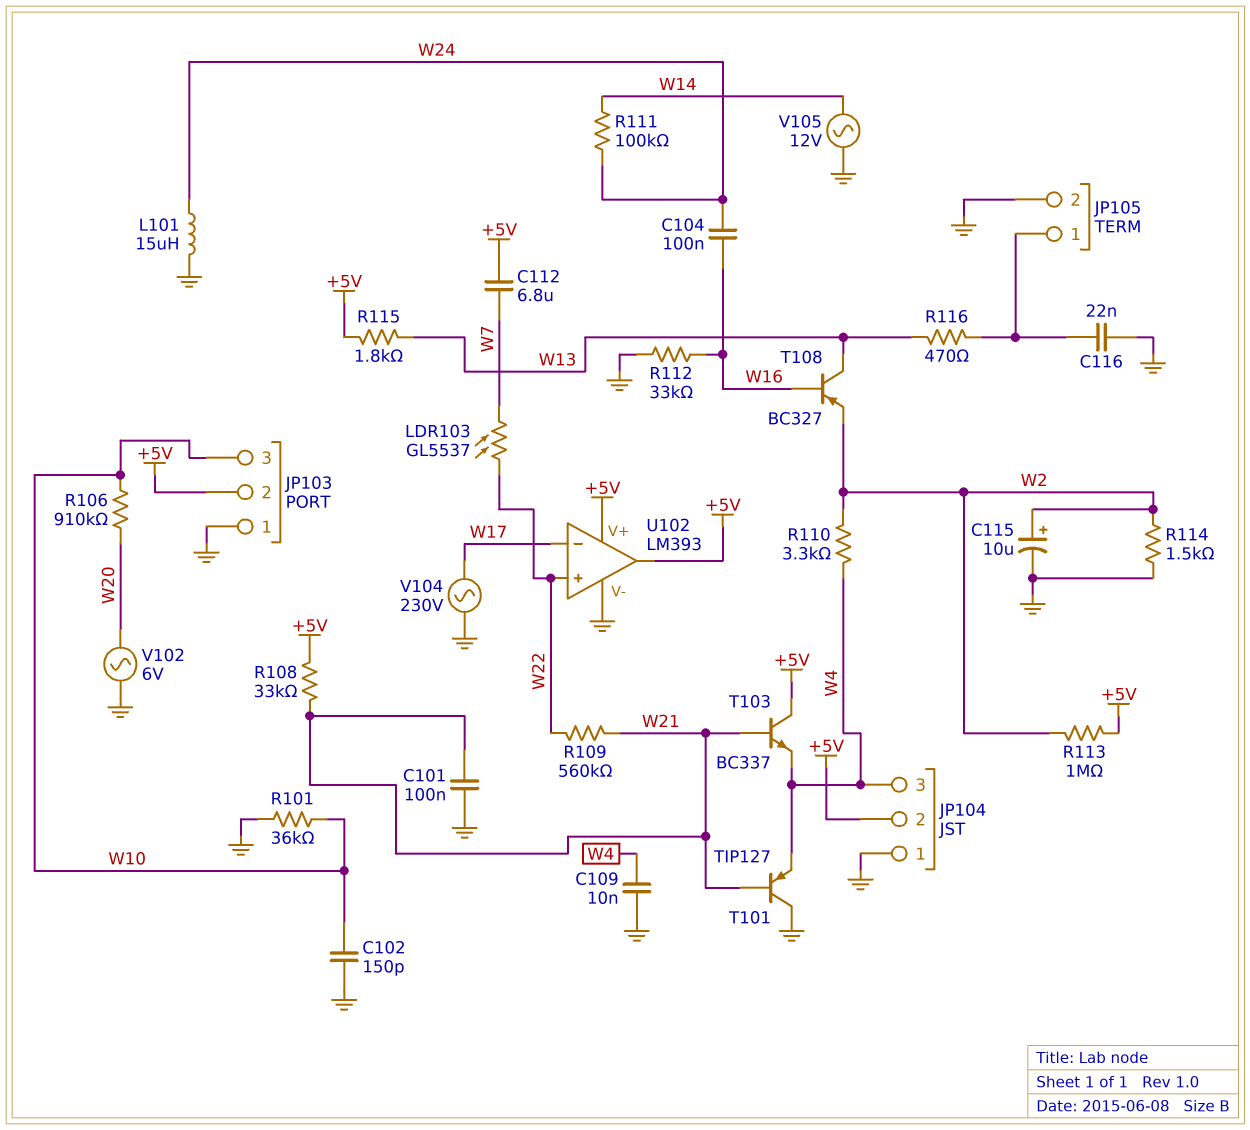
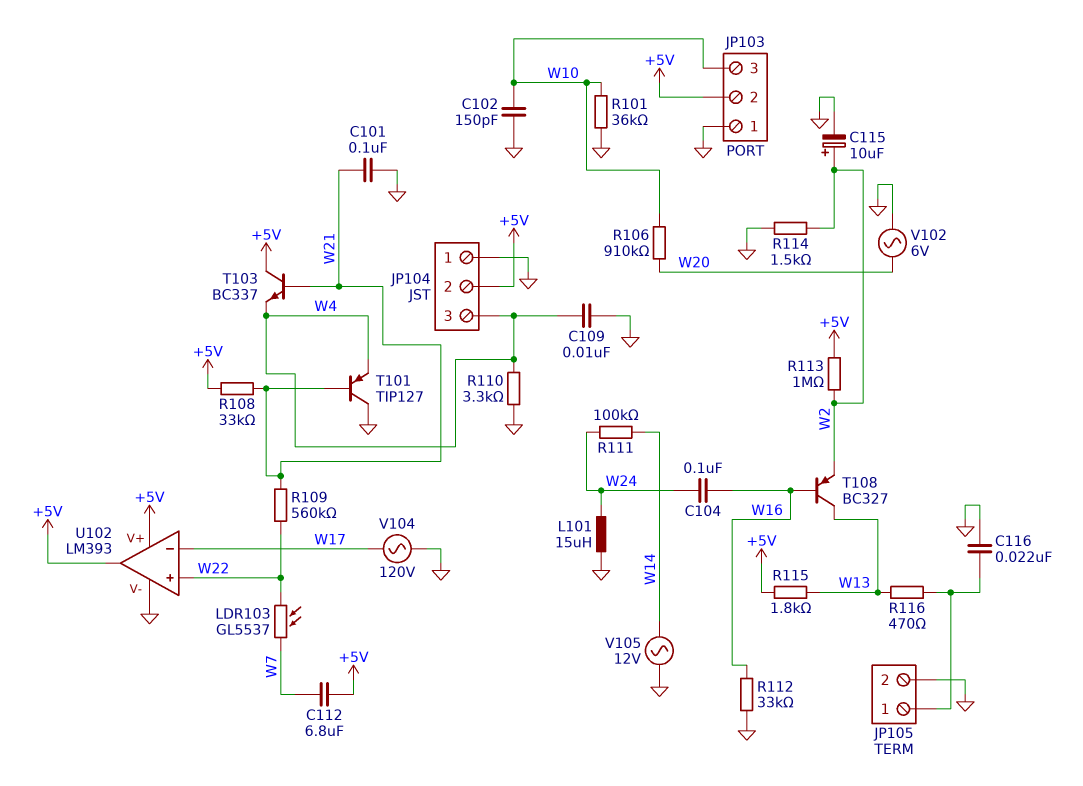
R110: 3.3k (W2, W4) -> 3.3k (GND, W4)
V104: AC 230V (GND, W17) -> AC 120V (GND, W17)

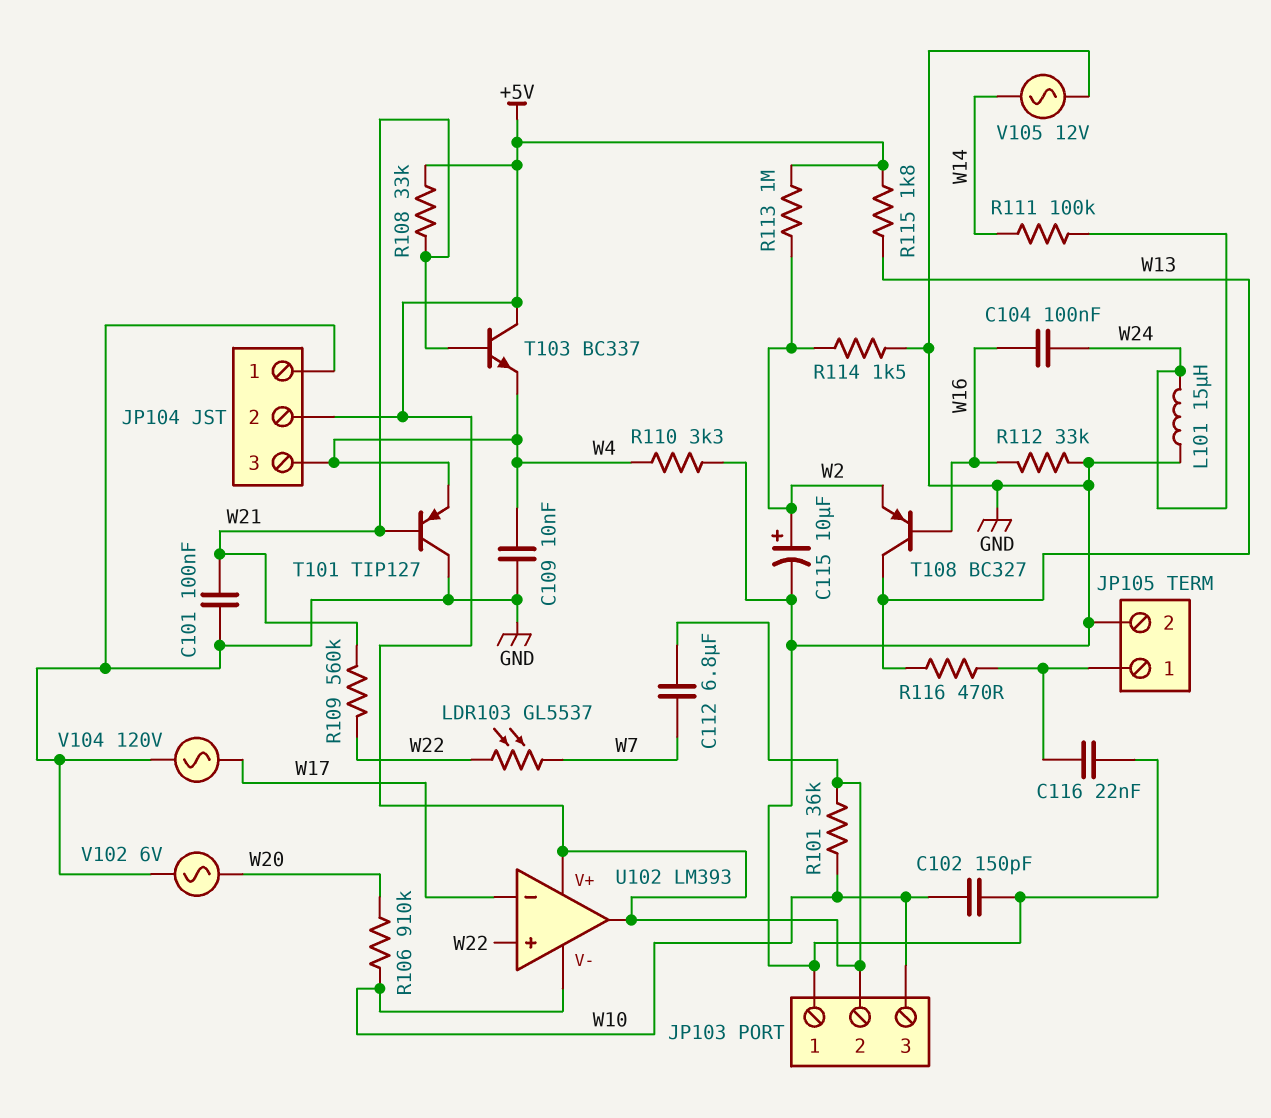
R101: 36k (GND, W10) -> 36k (+5V, W10)
U102 pin V-: GND -> W10

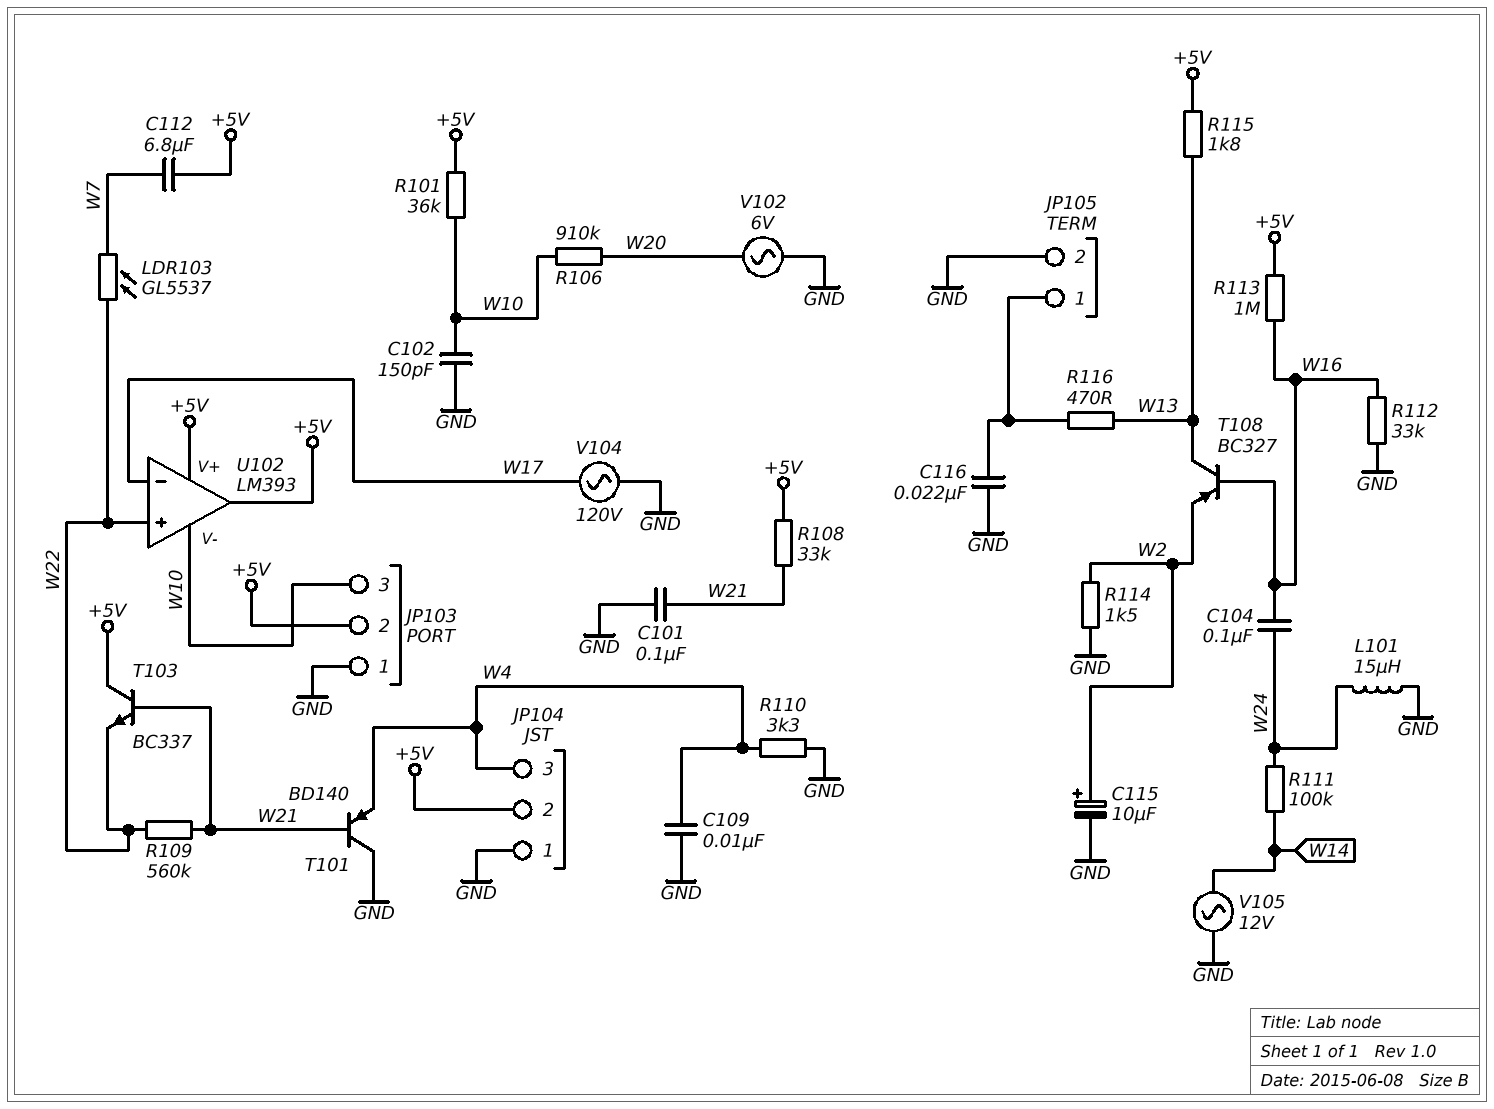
R113: 1M (+5V, W2) -> 1M (+5V, W16)
T101: PNP TIP127 (B W21, C GND, E W4) -> PNP BD140 (B W21, C GND, E W4)
T103: NPN BC337 (B W21, C +5V, E W4) -> NPN BC337 (B W21, C +5V, E W22)

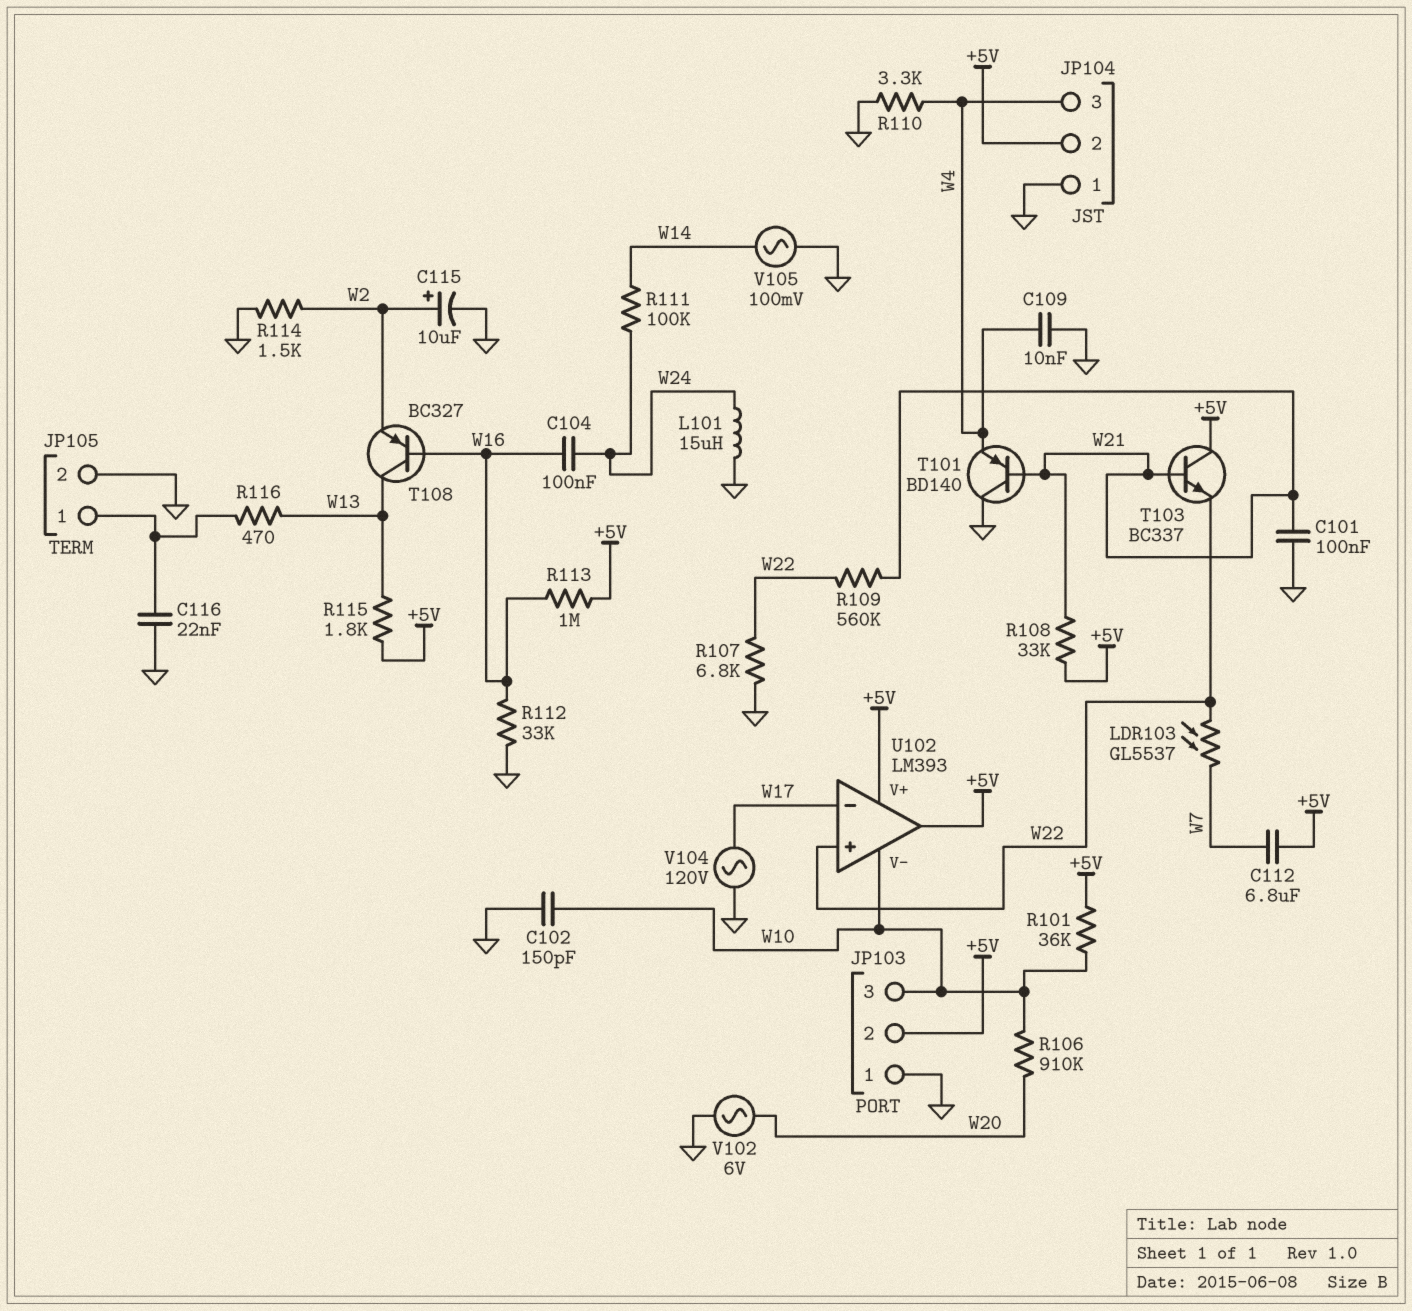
R107: none -> 6.8k (GND, W22)
V105: AC 12V (GND, W14) -> AC 100mV (GND, W14)

